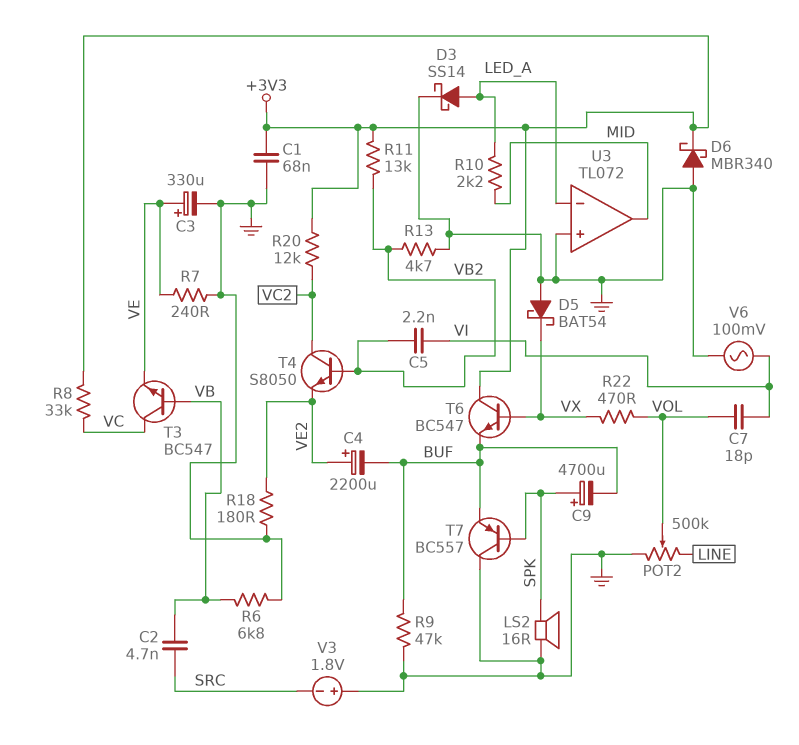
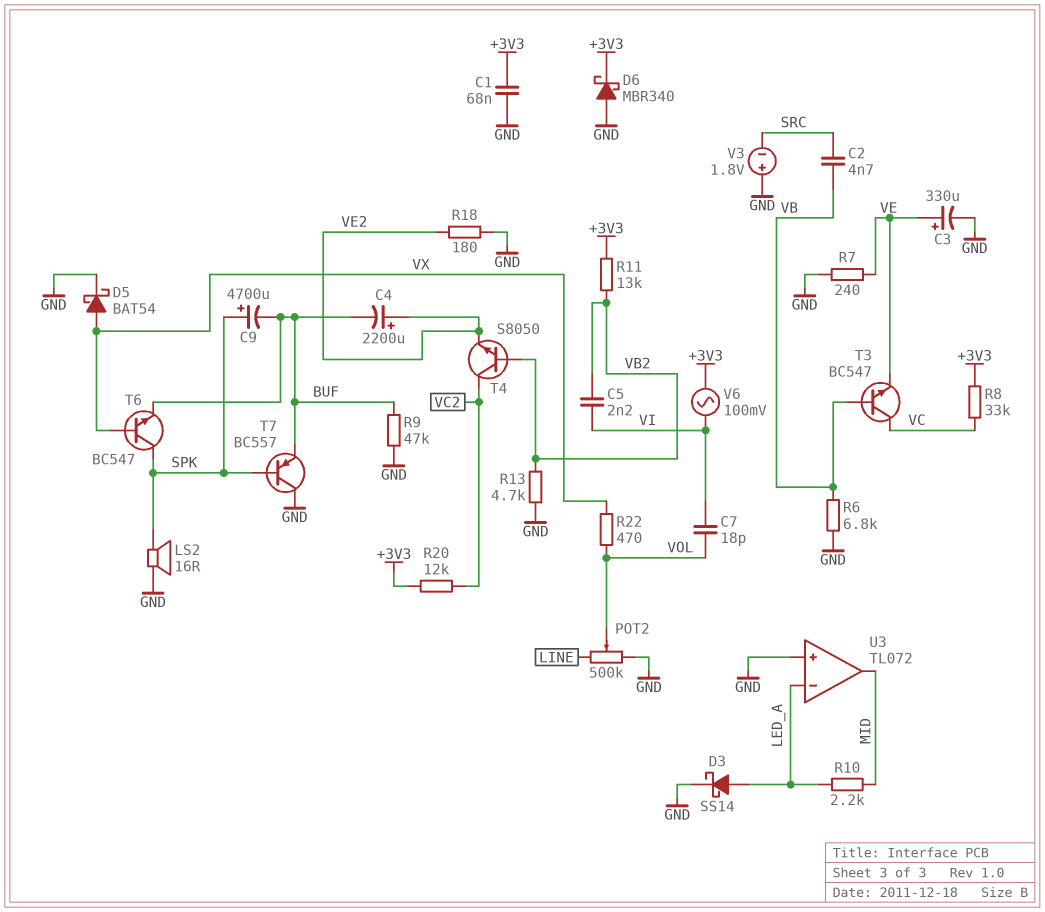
D5: schottky BAT54 (A GND, K VX) -> schottky BAT54 (A VX, K GND)
T6: NPN BC547 (B VX, C +3V3, E BUF) -> NPN BC547 (B VX, C SPK, E BUF)
V6: AC 100mV (GND, VI) -> AC 100mV (+3V3, VI)

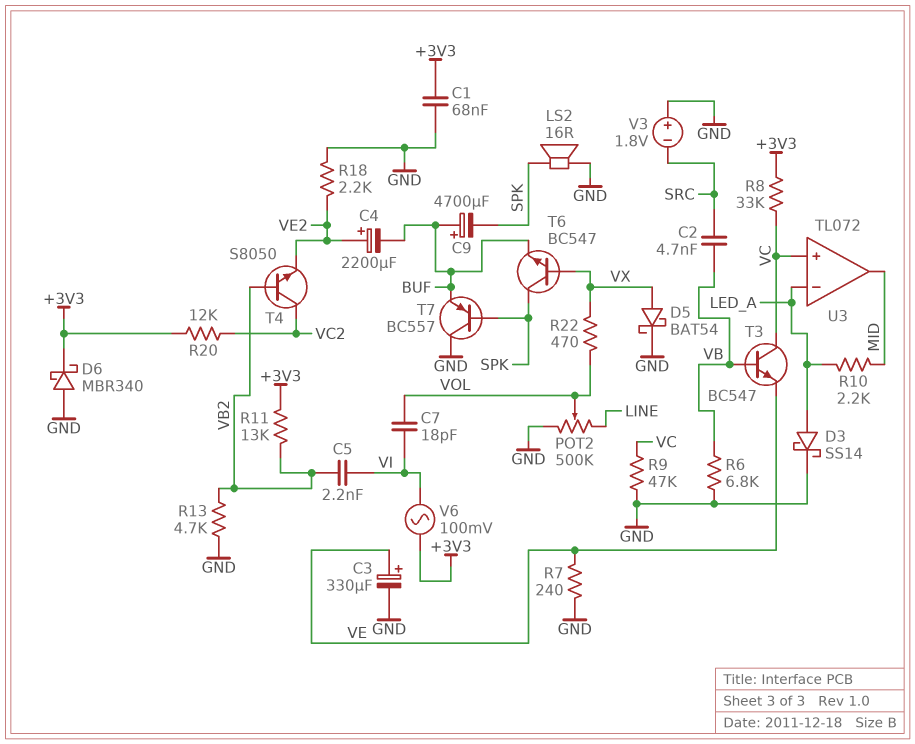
C9: 4700uF (plus SPK, minus BUF) -> 4700uF (plus BUF, minus SPK)
R9: 47k (BUF, GND) -> 47k (GND, VC)
R18: 180 (GND, VE2) -> 2.2k (GND, VE2)
U3 pin in+: GND -> VC

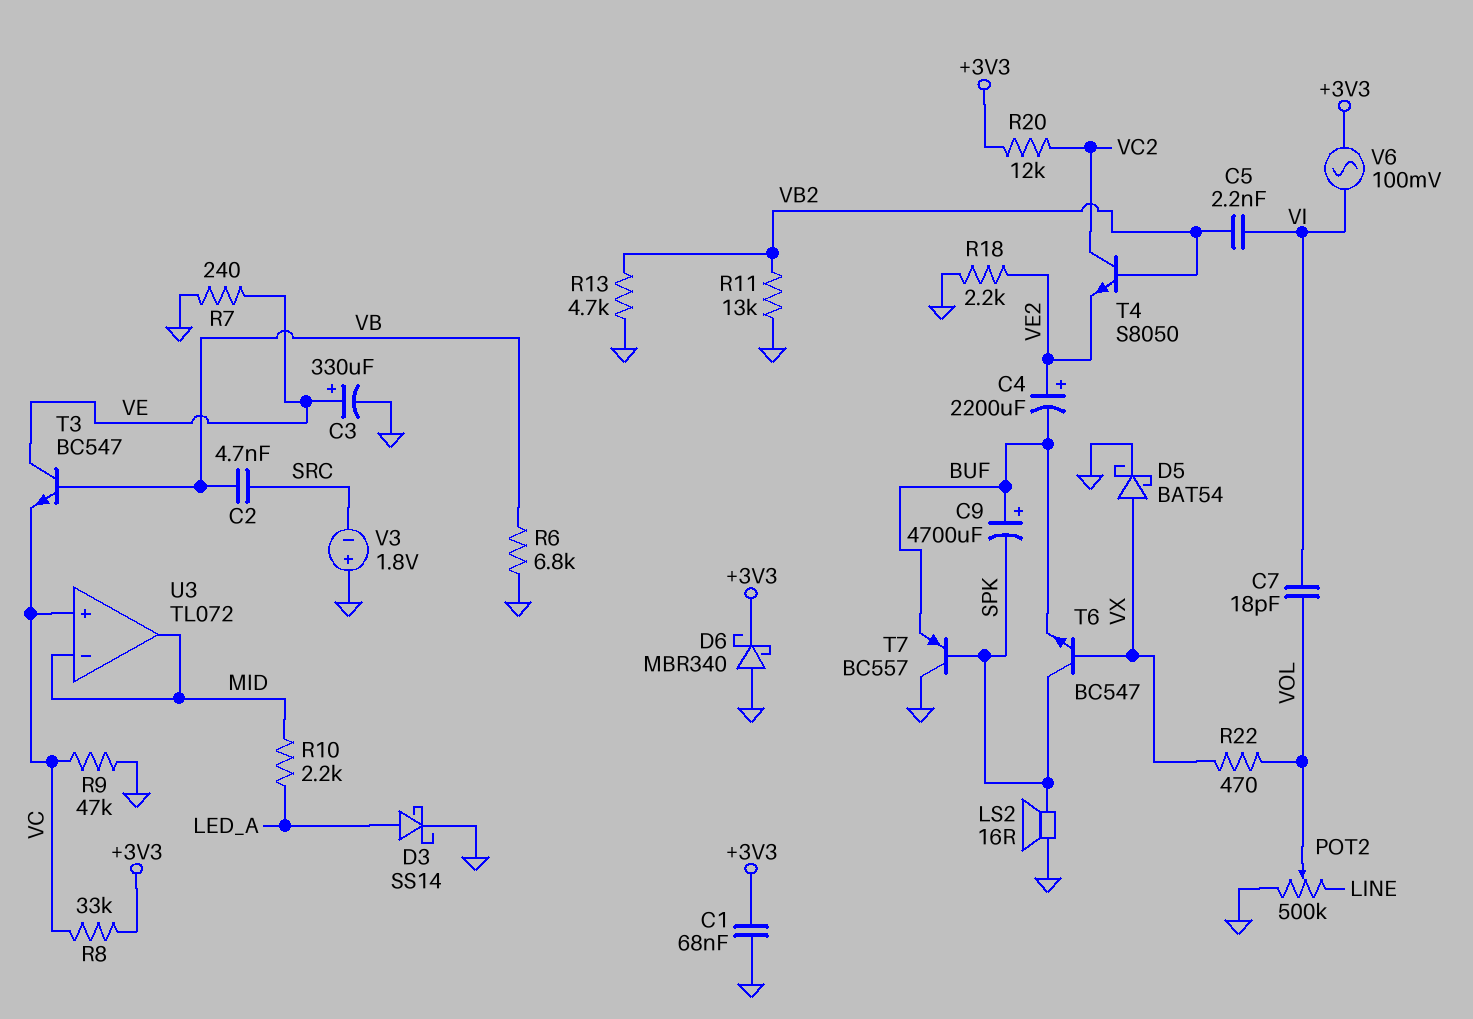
R11: 13k (+3V3, VB2) -> 13k (GND, VB2)
T3: NPN BC547 (B VB, C VC, E VE) -> NPN BC547 (B VB, C VE, E VC)
U3 pin in-: LED_A -> MID

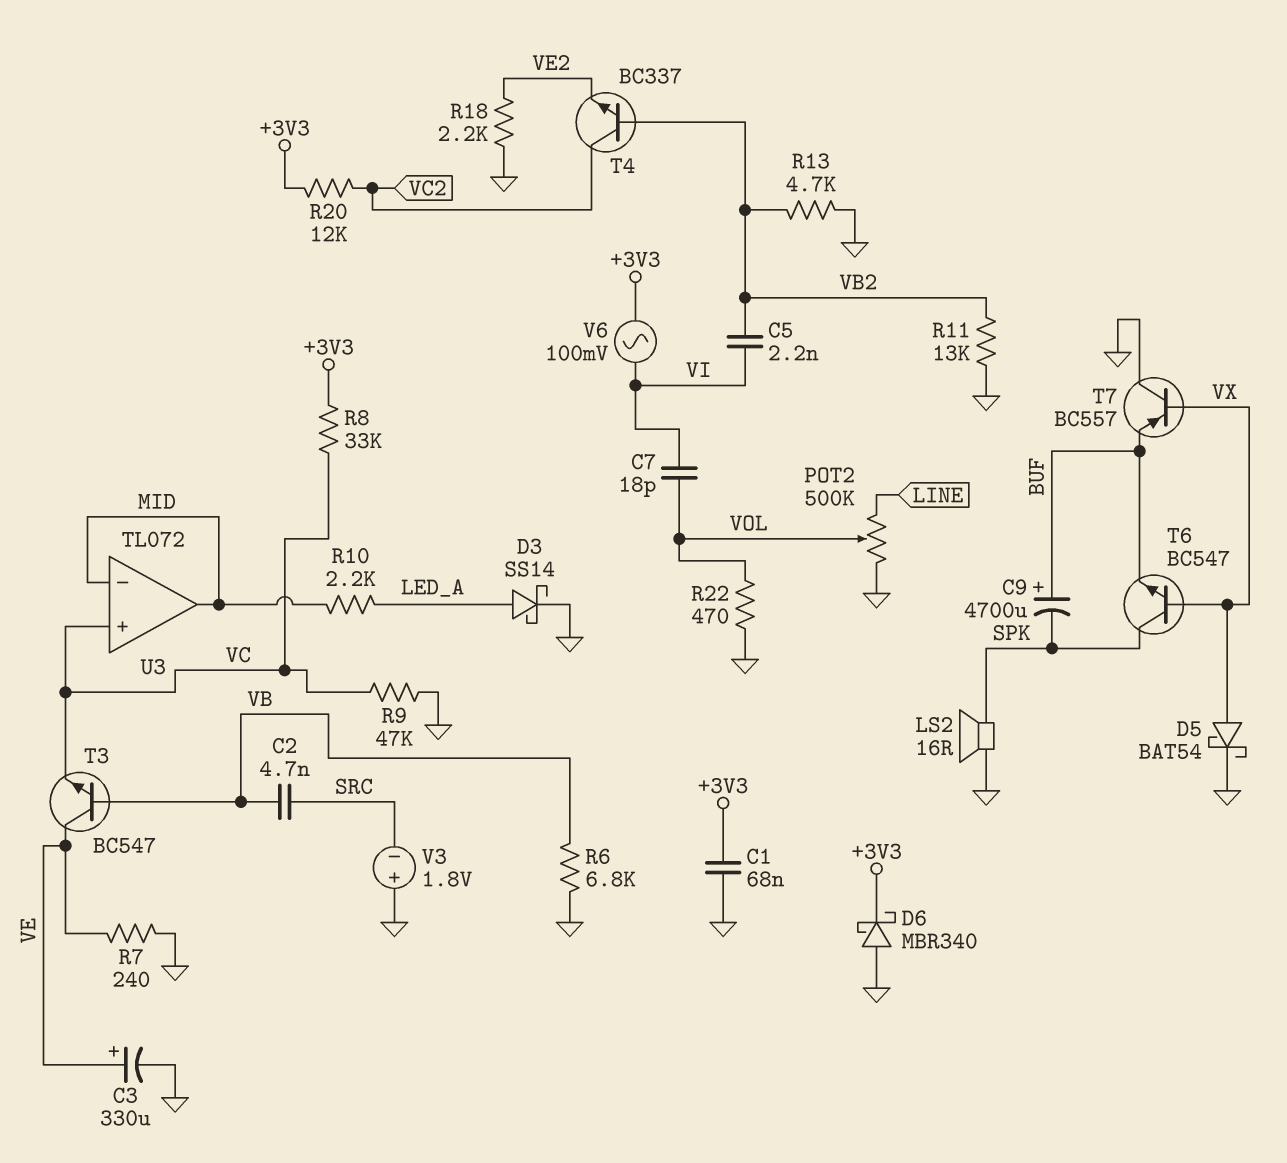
C4: 2200uF (plus VE2, minus BUF) -> none
R22: 470 (VOL, VX) -> 470 (GND, VOL)
T4: NPN S8050 (B VB2, C VC2, E VE2) -> NPN BC337 (B VB2, C VC2, E VE2)
T7: PNP BC557 (B SPK, C GND, E BUF) -> PNP BC557 (B VX, C GND, E BUF)

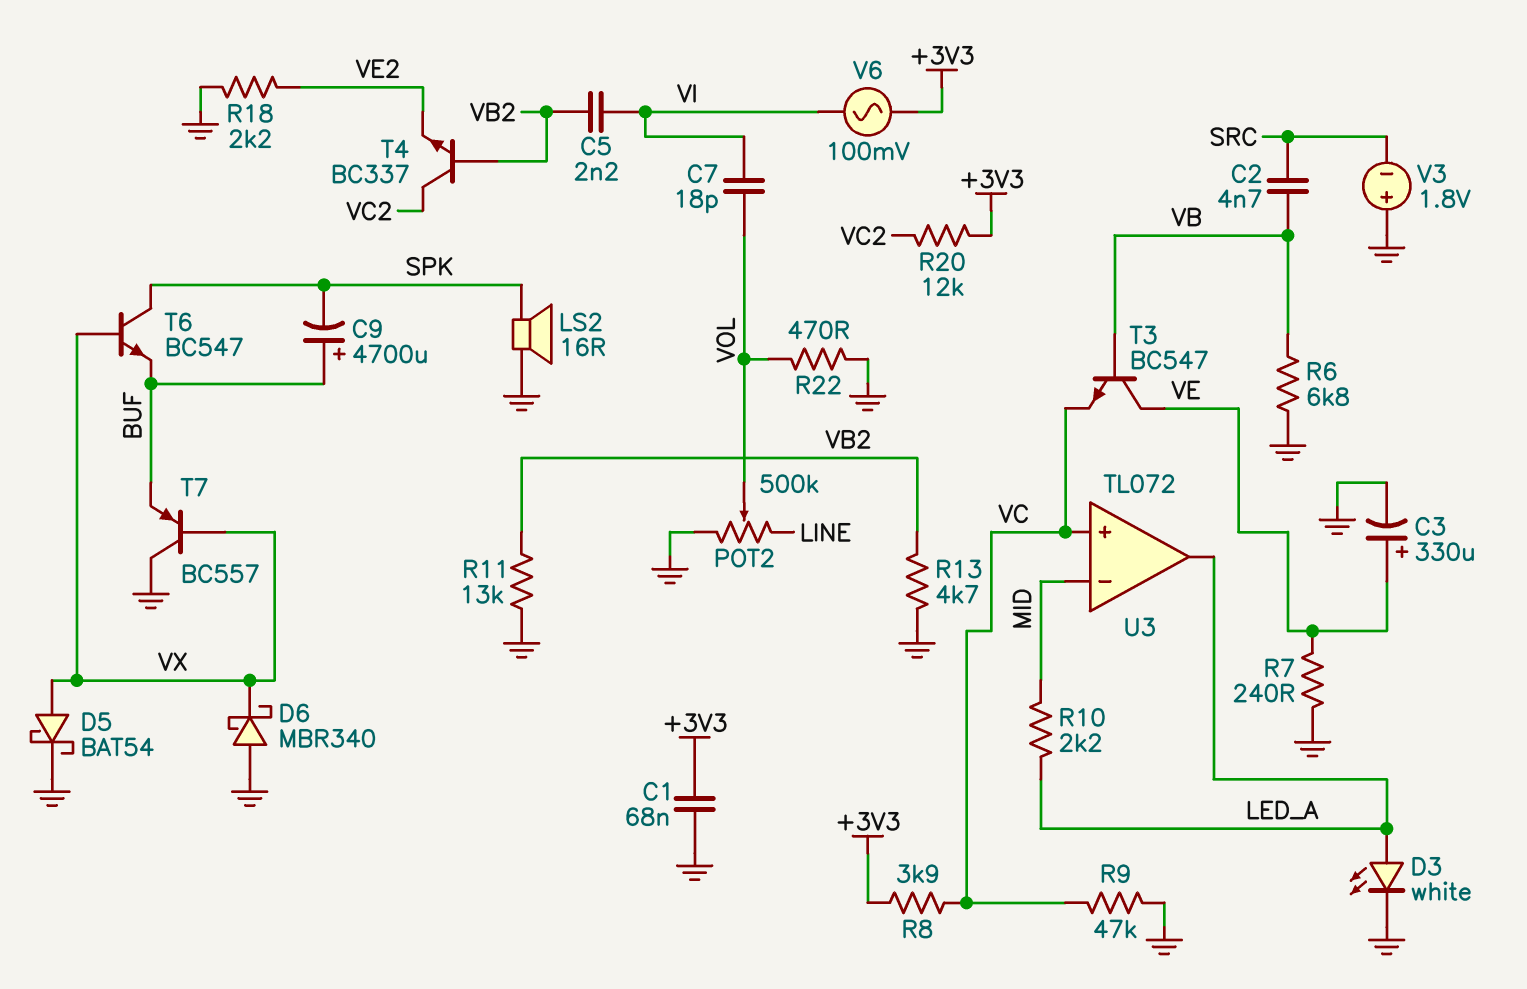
D3: schottky SS14 (A LED_A, K GND) -> LED white (A LED_A, K GND)
D6: schottky MBR340 (A GND, K +3V3) -> schottky MBR340 (A GND, K VX)
R8: 33k (+3V3, VC) -> 3.9k (+3V3, VC)
U3 pin out: MID -> LED_A

